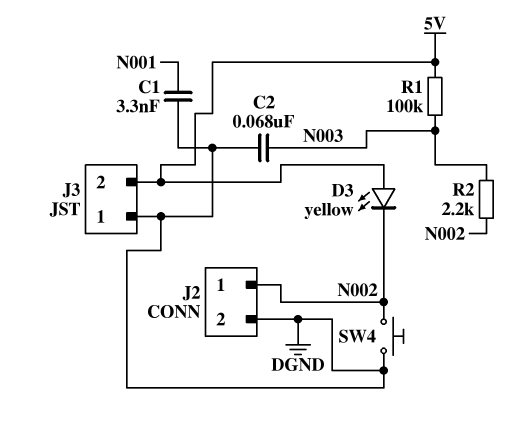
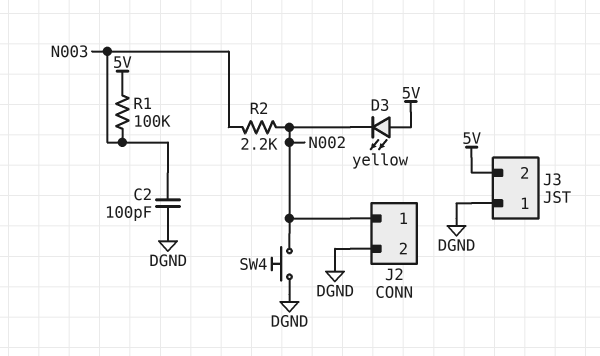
C1: 3.3nF (DGND, N001) -> none
C2: 68nF (DGND, N003) -> 100pF (DGND, N003)

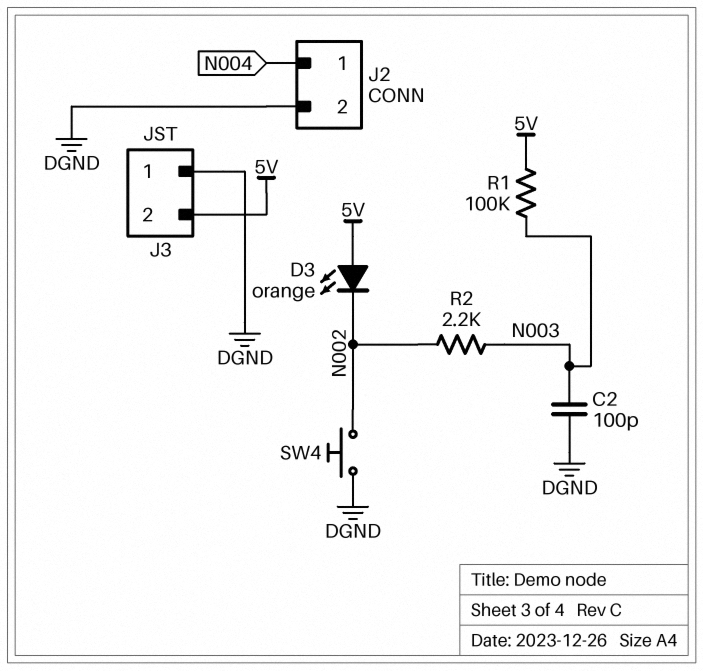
D3: LED yellow (A 5V, K N002) -> LED orange (A 5V, K N002)
J2 pin 1: N002 -> N004

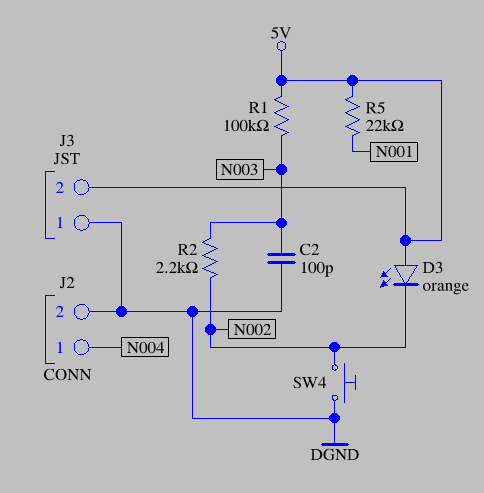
R5: none -> 22k (5V, N001)

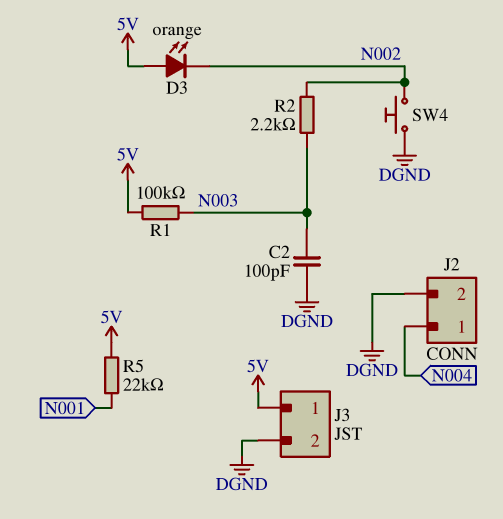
J3 pin 1: DGND -> 5V
J3 pin 2: 5V -> DGND

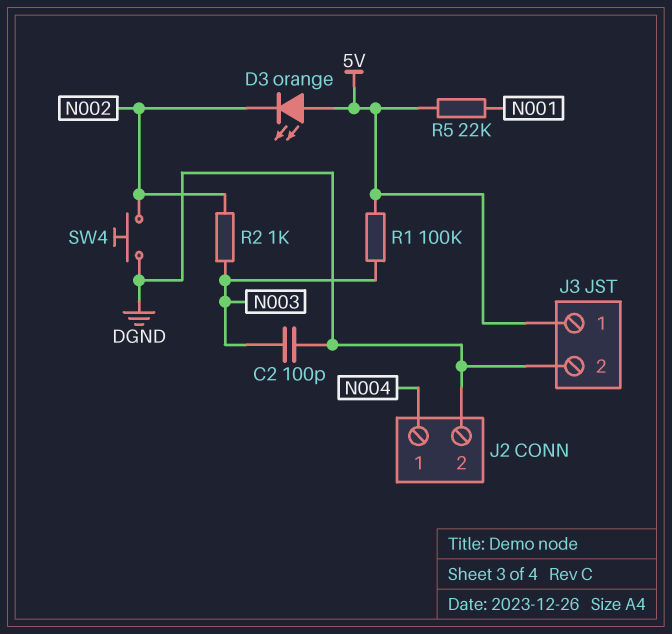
R2: 2.2k (N002, N003) -> 1k (N002, N003)

